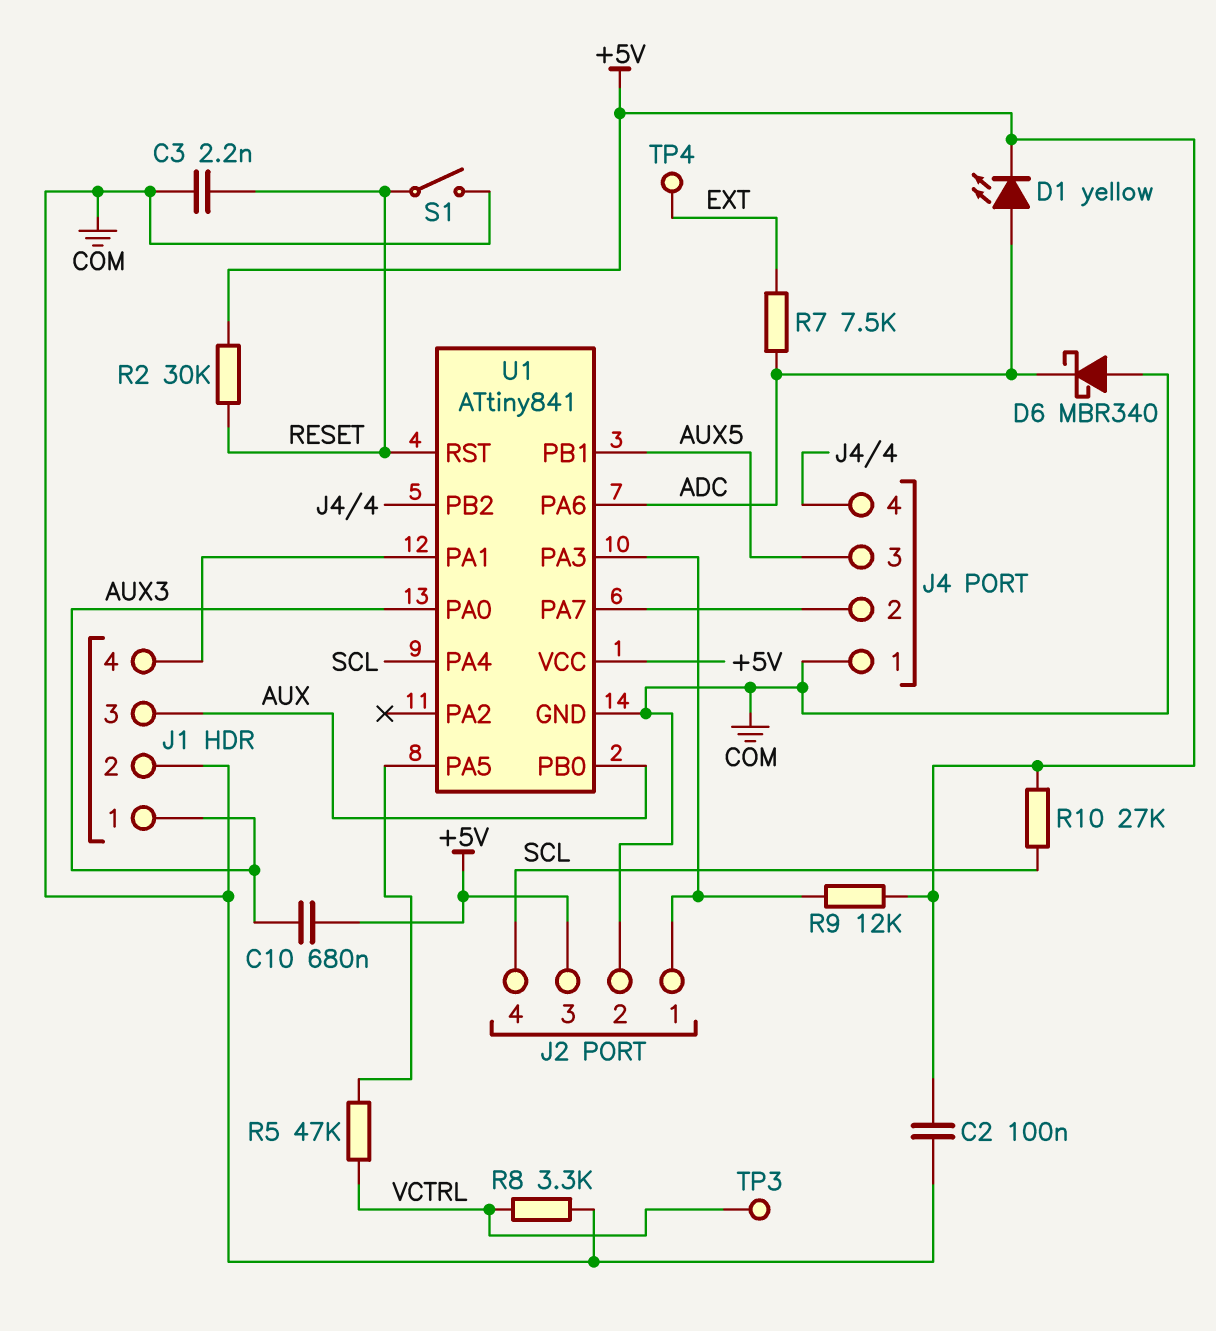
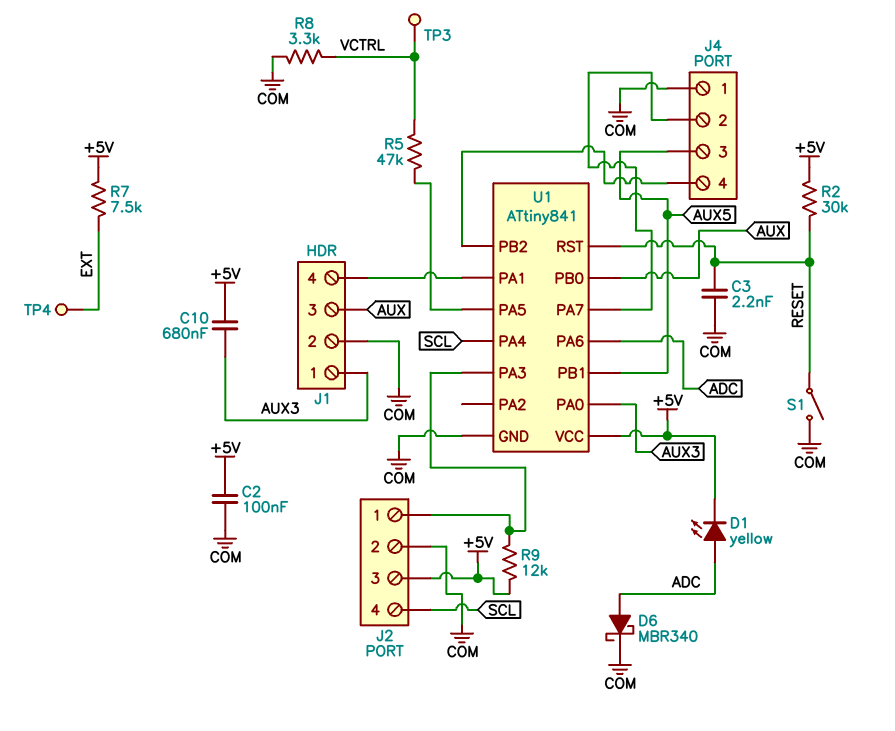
D6: schottky MBR340 (A COM, K ADC) -> schottky MBR340 (A ADC, K COM)
R7: 7.5k (ADC, EXT) -> 7.5k (+5V, EXT)
R10: 27k (+5V, SCL) -> none

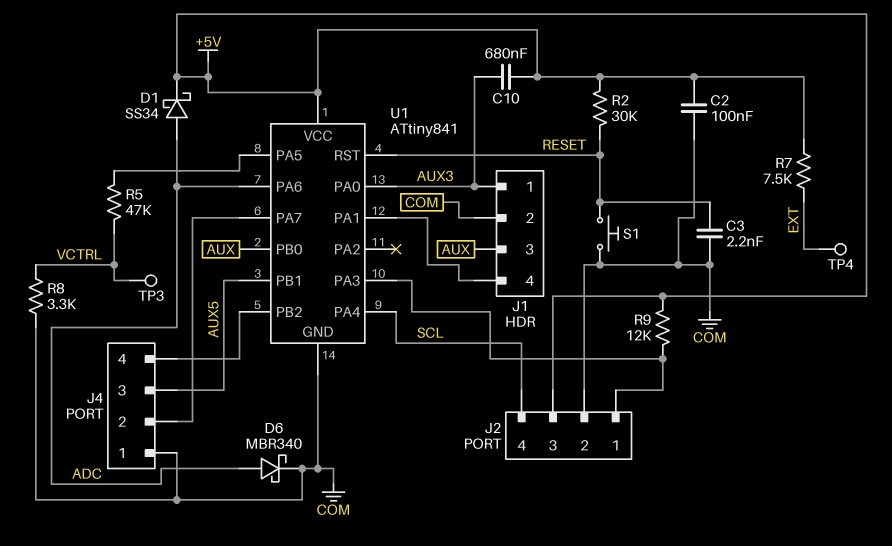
D1: LED yellow (A ADC, K +5V) -> schottky SS34 (A ADC, K +5V)
S1: switch (COM, RESET) -> button (COM, RESET)

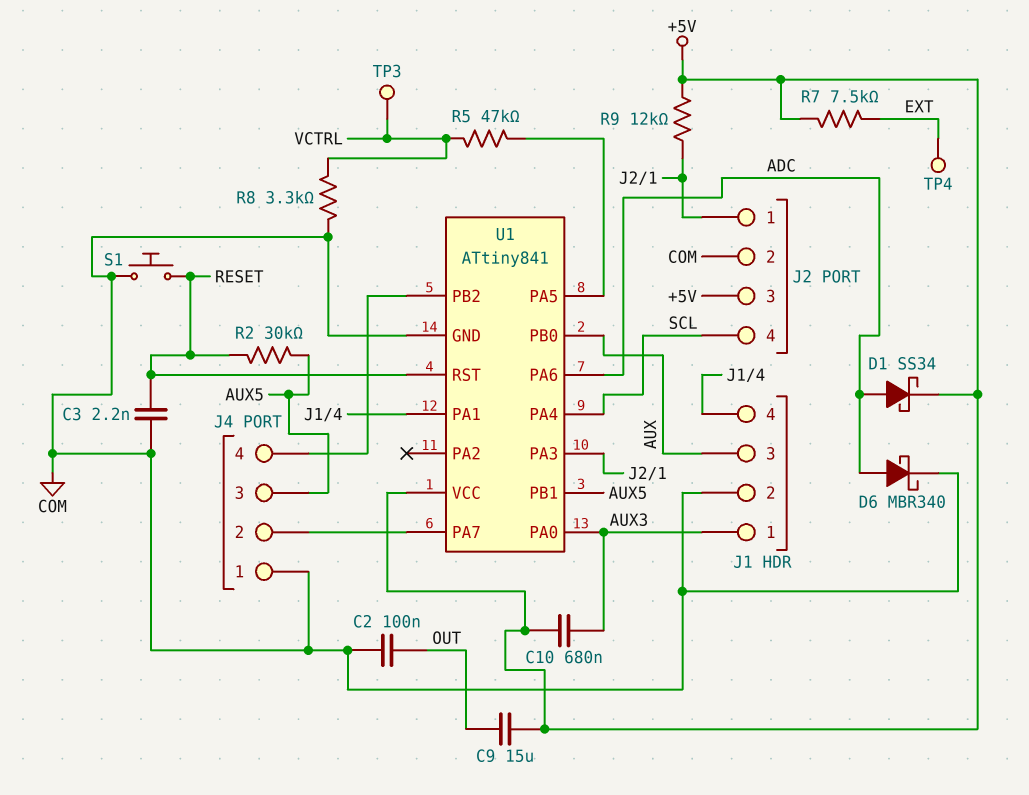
C2: 100nF (+5V, COM) -> 100nF (COM, OUT)
C9: none -> 15uF (+5V, OUT)
R2: 30k (+5V, RESET) -> 30k (AUX5, RESET)

